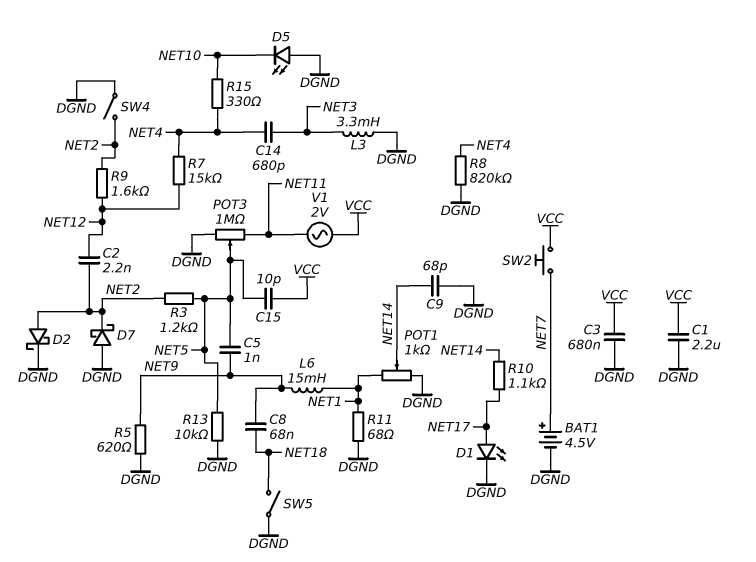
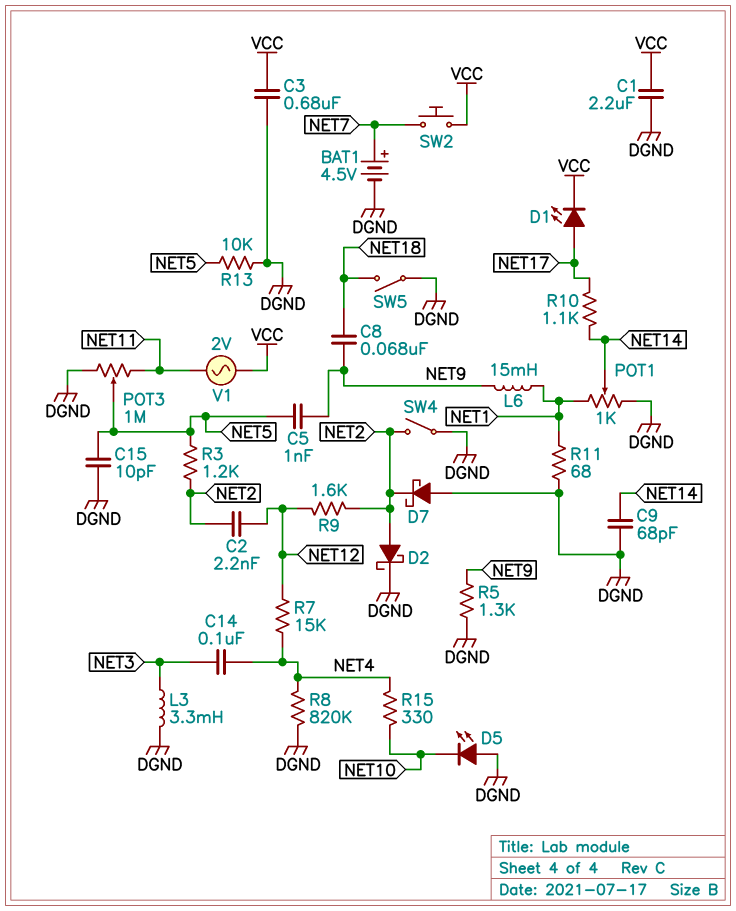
C14: 680pF (NET3, NET4) -> 100nF (NET3, NET4)
C15: 10pF (NET5, VCC) -> 10pF (DGND, NET5)
D1: LED (A NET17, K DGND) -> LED (A NET17, K VCC)
R5: 620 (DGND, NET9) -> 1.3k (DGND, NET9)

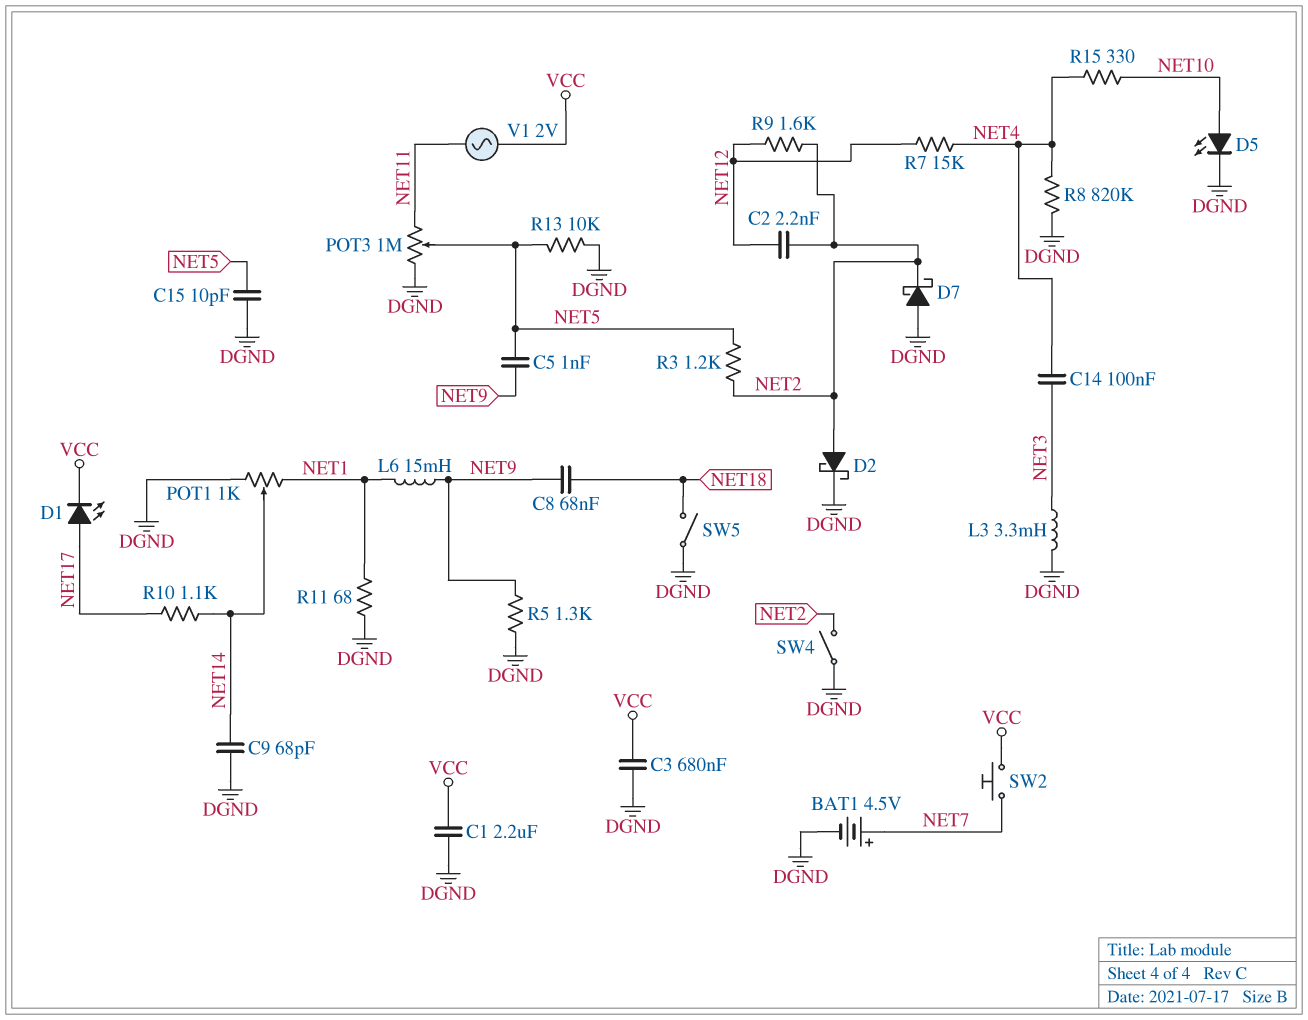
D5: LED (A DGND, K NET10) -> LED (A NET10, K DGND)

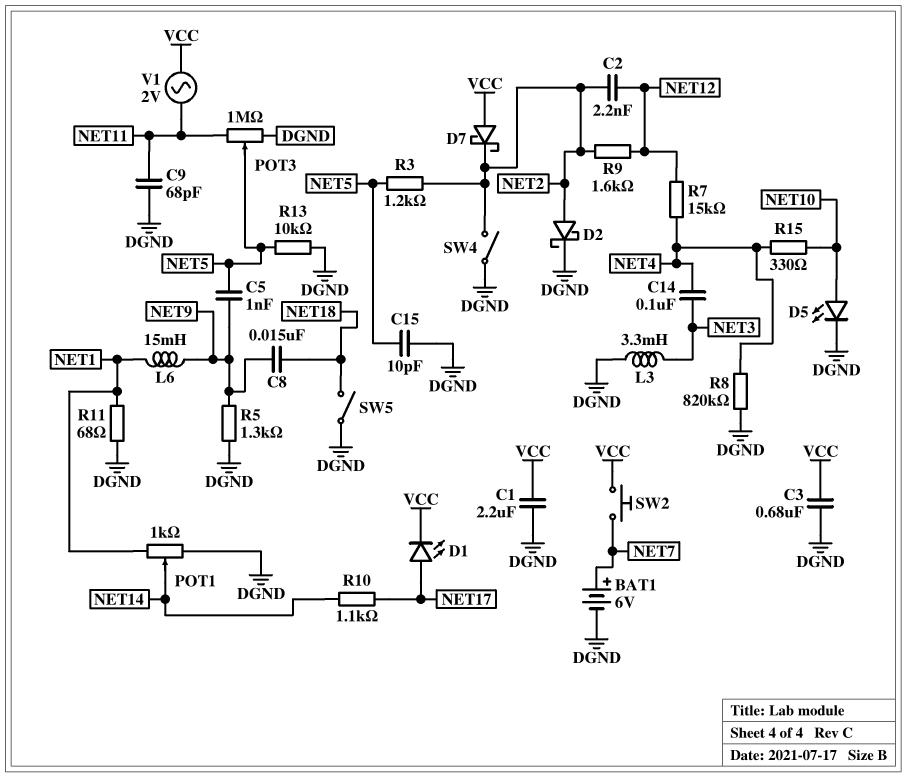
BAT1: 4.5V (plus NET7, minus DGND) -> 6V (plus NET7, minus DGND)
C8: 68nF (NET9, NET18) -> 15nF (NET9, NET18)
C9: 68pF (DGND, NET14) -> 68pF (DGND, NET11)
D7: schottky (A DGND, K NET2) -> schottky (A VCC, K NET2)

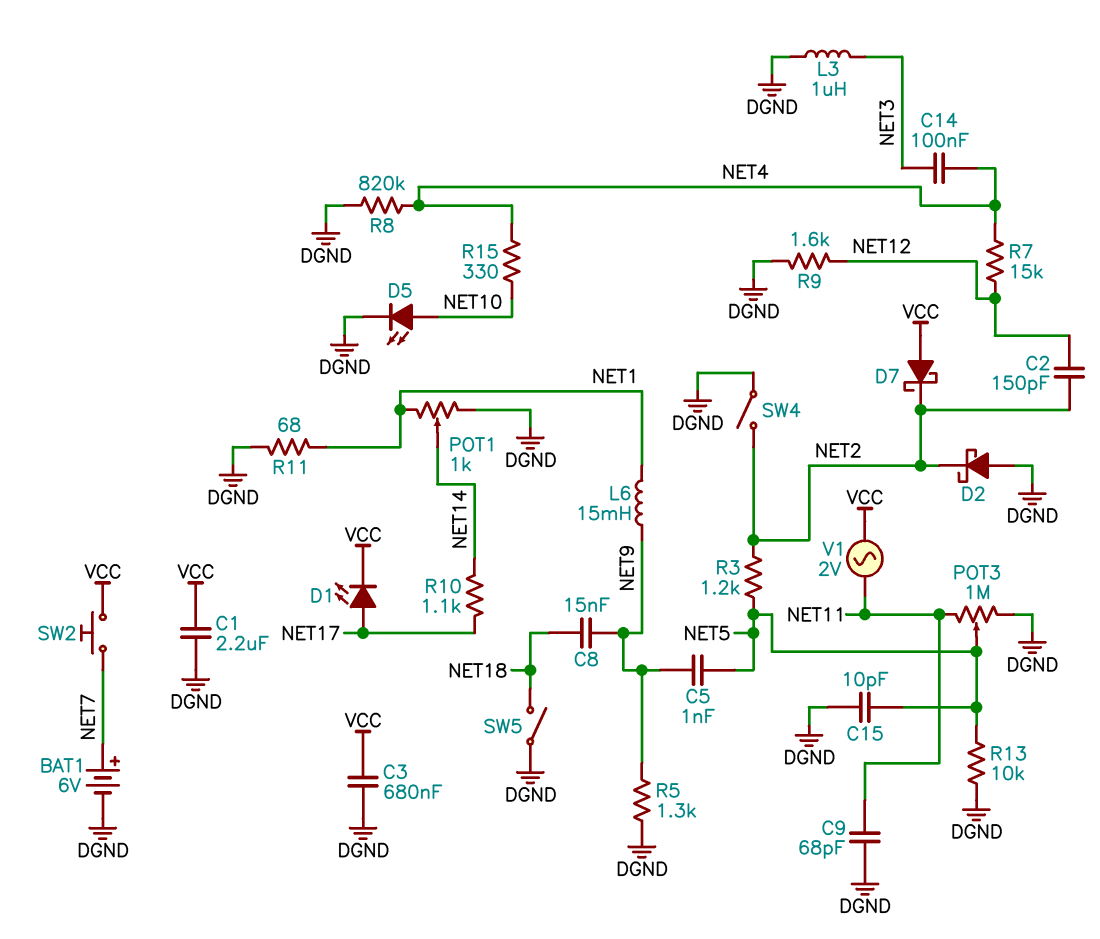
C2: 2.2nF (NET2, NET12) -> 150pF (NET2, NET12)
D2: schottky (A NET2, K DGND) -> schottky (A DGND, K NET2)
L3: 3.3mH (DGND, NET3) -> 1uH (DGND, NET3)
R9: 1.6k (NET2, NET12) -> 1.6k (DGND, NET12)

